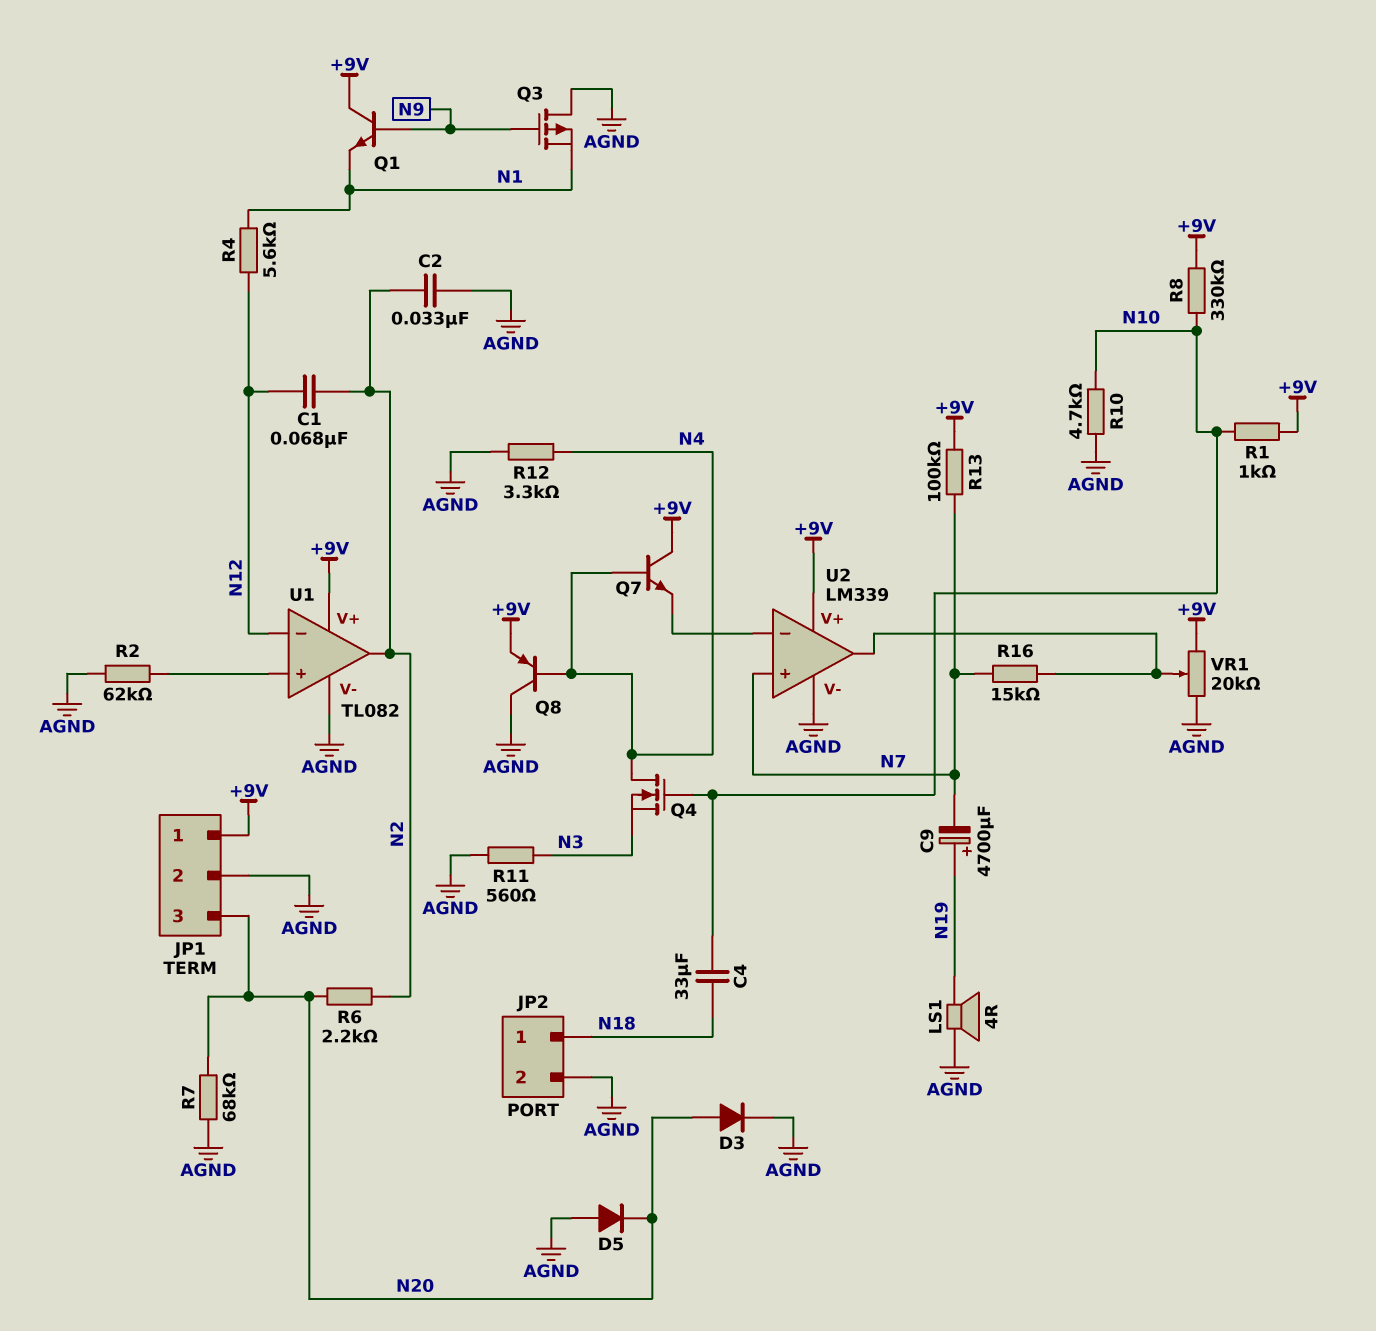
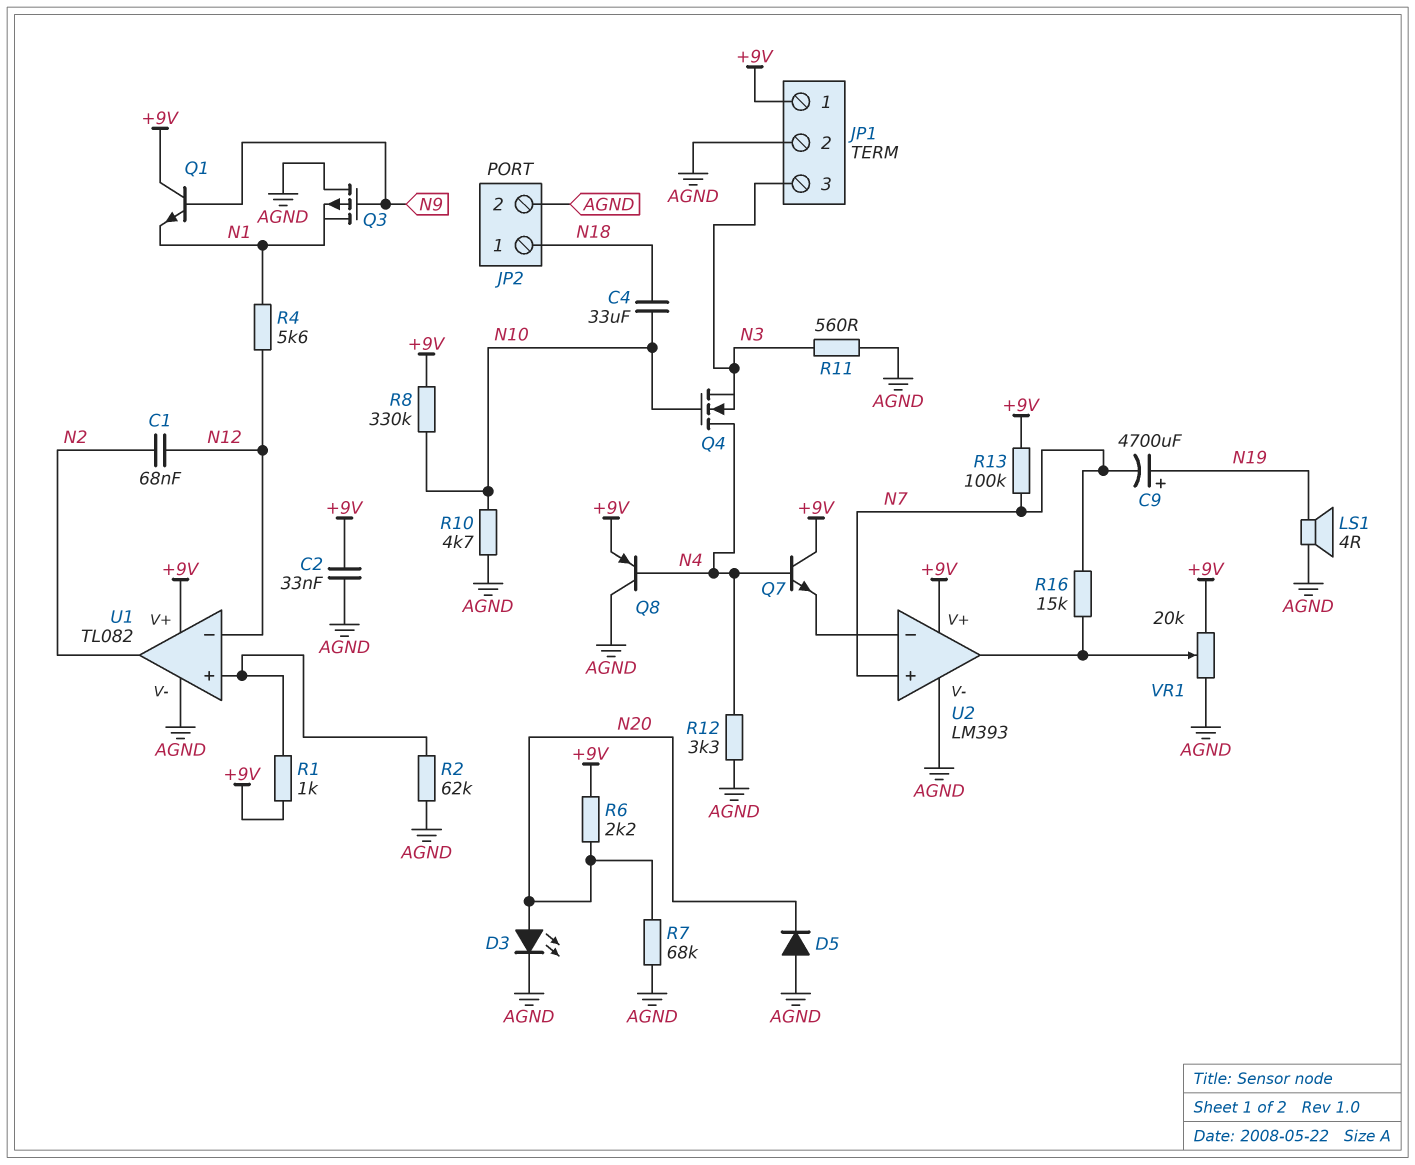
C2: 33nF (AGND, N2) -> 33nF (+9V, AGND)
D3: diode (A N20, K AGND) -> LED (A N20, K AGND)
JP1 pin 3: N20 -> N3
R1: 1k (+9V, N10) -> 1k (+9V, U1/in+)
R6: 2.2k (N2, N20) -> 2.2k (+9V, N20)
U2: LM339 -> LM393

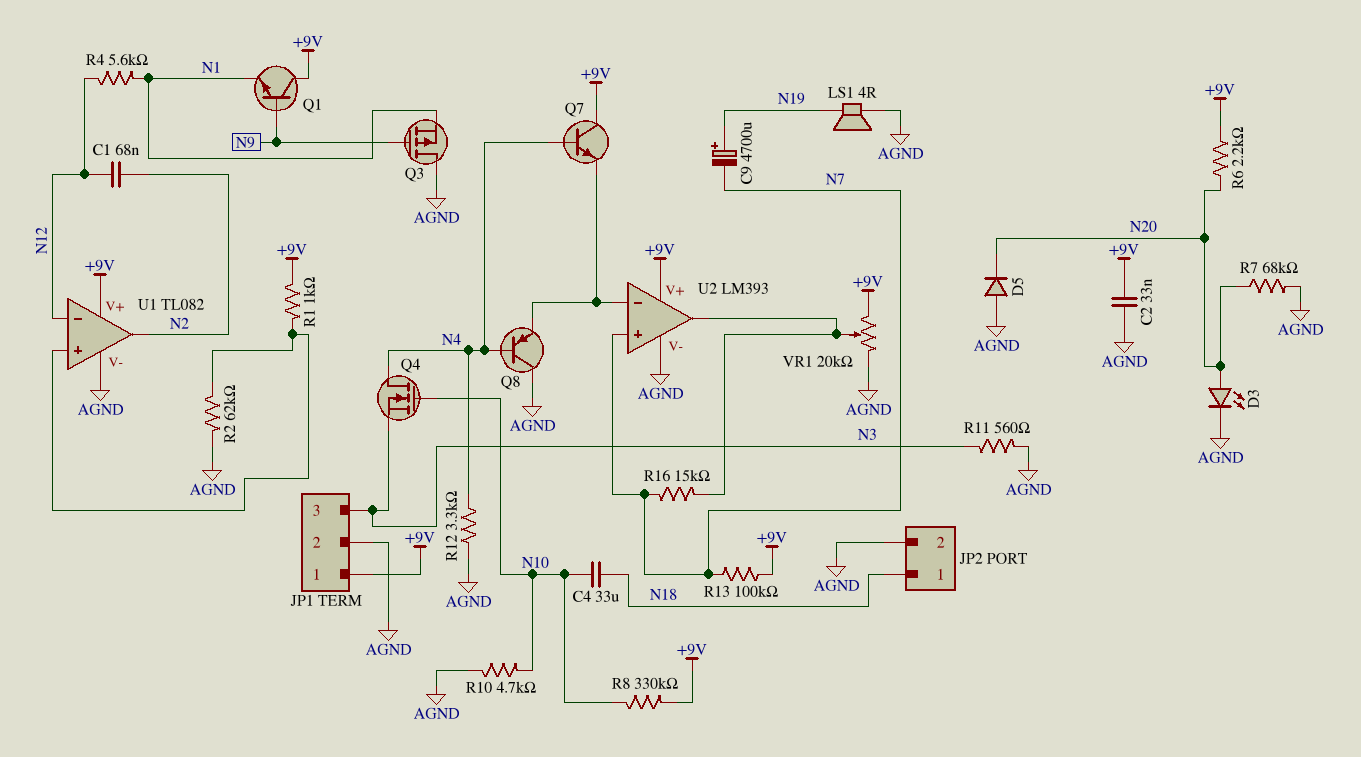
Q8: PNP (B N4, C AGND, E +9V) -> PNP (B N4, C AGND, E U2/in-)

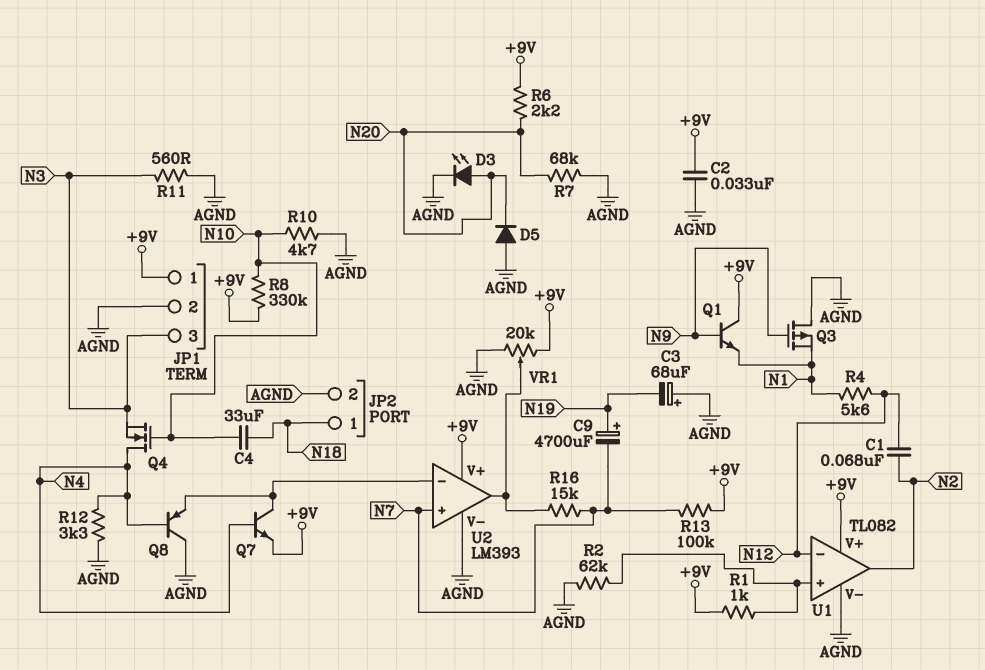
C3: none -> 68uF (plus AGND, minus N19)
LS1: speaker 4R (AGND, N19) -> none
Q7: NPN (B N4, C +9V, E U2/in-) -> NPN (B N4, C U2/in-, E +9V)

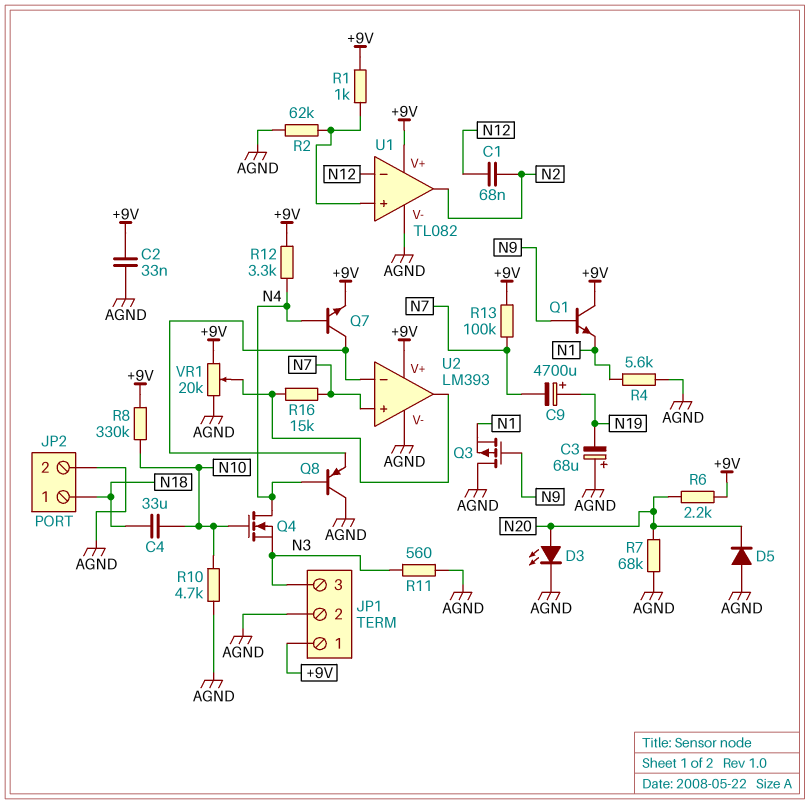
R4: 5.6k (N1, N12) -> 5.6k (AGND, N1)
R12: 3.3k (AGND, N4) -> 3.3k (+9V, N4)

